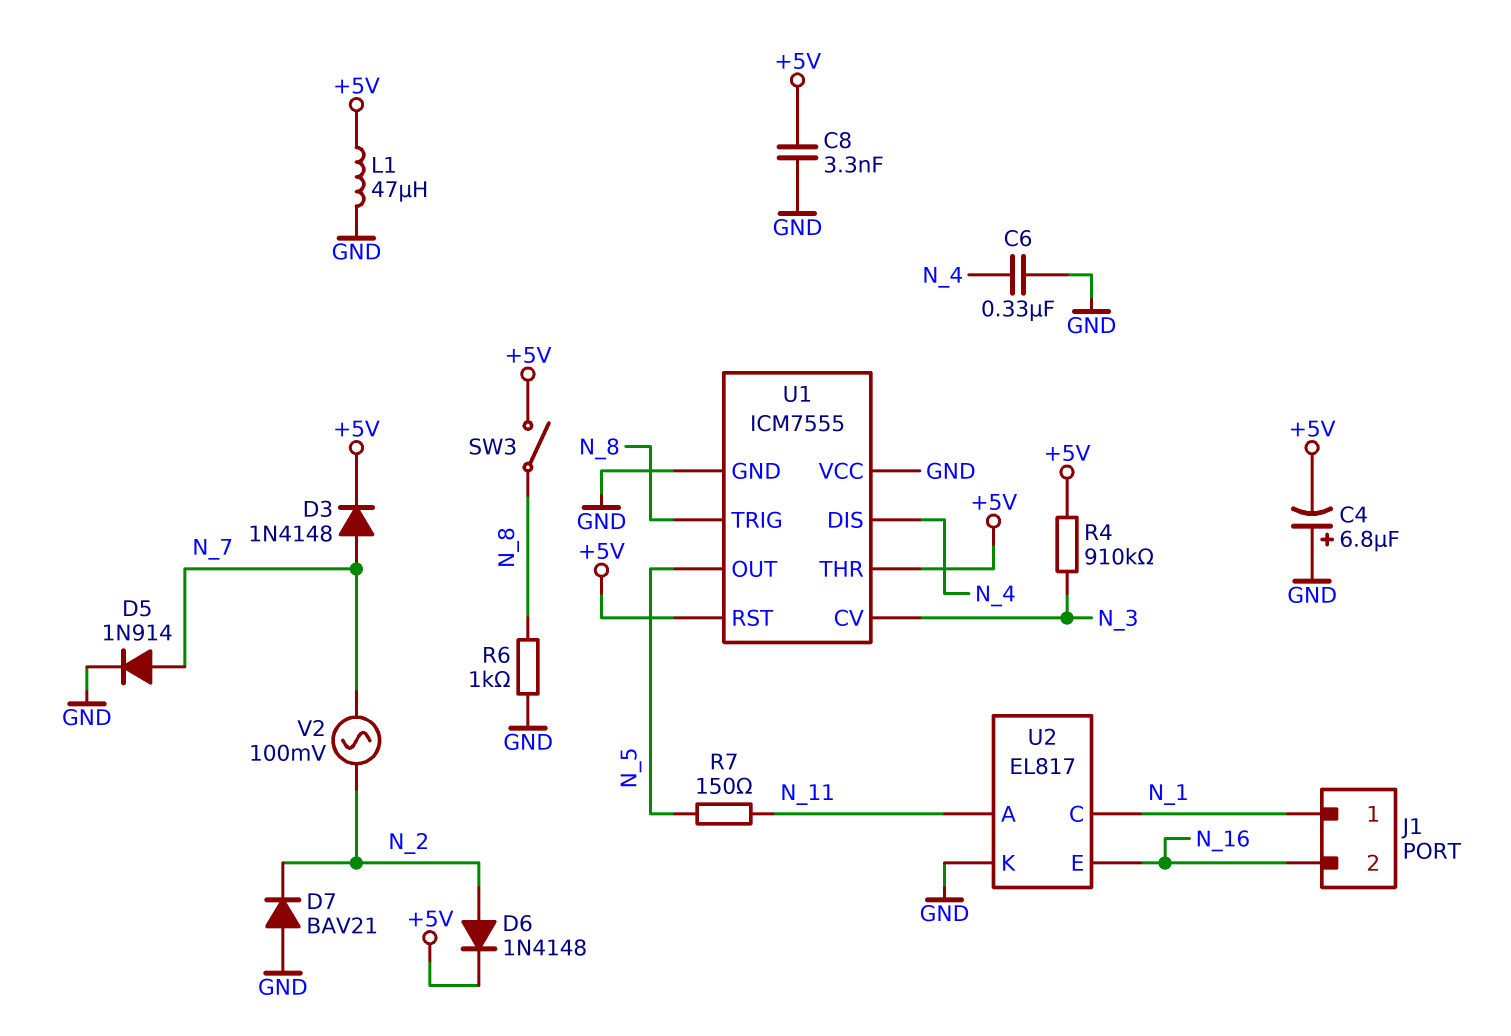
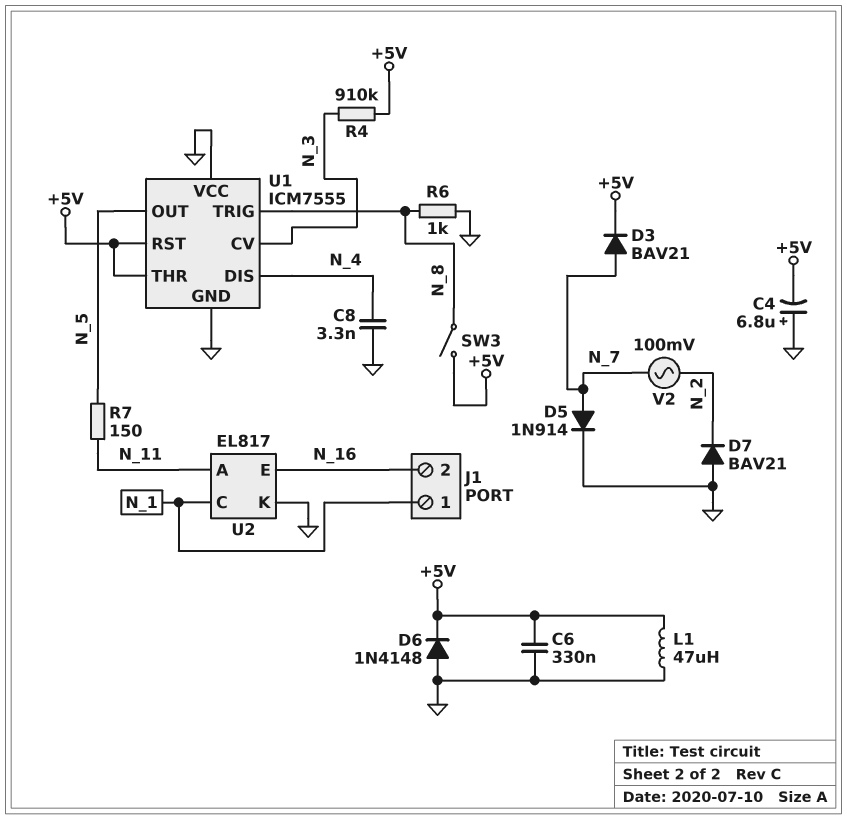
C6: 330nF (GND, N_4) -> 330nF (+5V, GND)
C8: 3.3nF (+5V, GND) -> 3.3nF (GND, N_4)
D3: diode 1N4148 (A N_7, K +5V) -> diode BAV21 (A N_7, K +5V)
D6: diode 1N4148 (A N_2, K +5V) -> diode 1N4148 (A GND, K +5V)

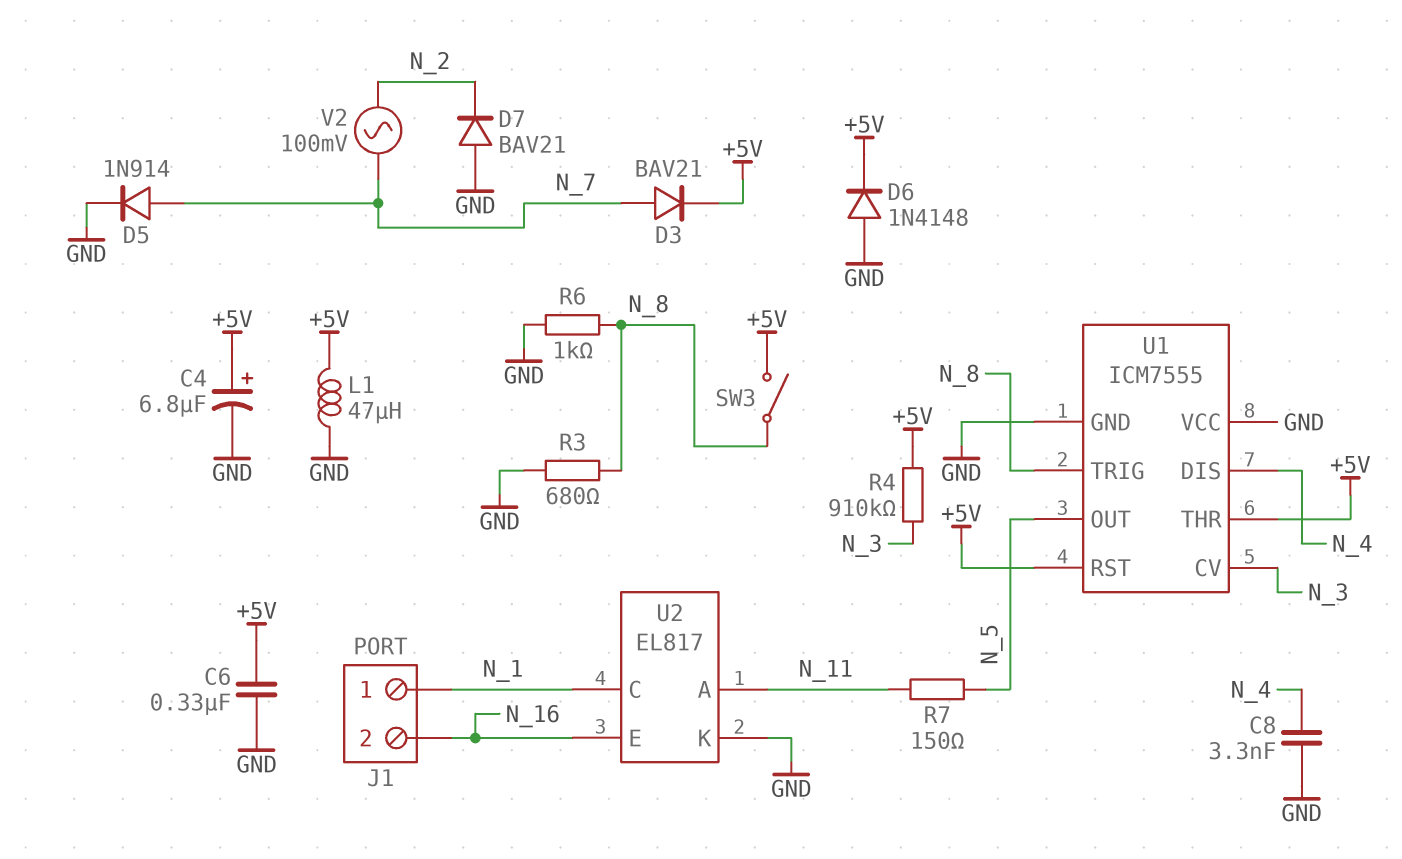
C4: 6.8uF (plus GND, minus +5V) -> 6.8uF (plus +5V, minus GND)
R3: none -> 680 (GND, N_8)

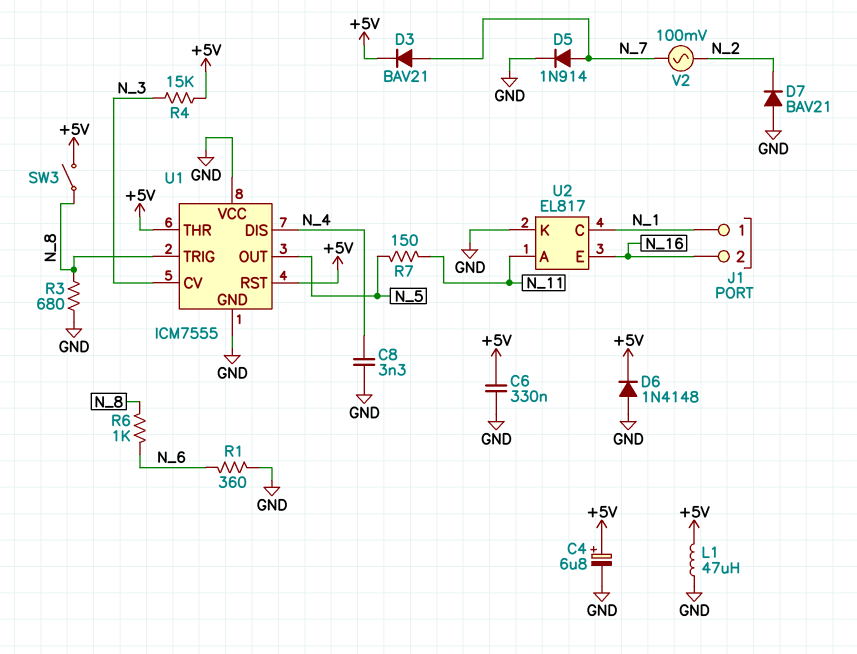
R1: none -> 360 (GND, N_6)
R4: 910k (+5V, N_3) -> 15k (+5V, N_3)
R6: 1k (GND, N_8) -> 1k (N_6, N_8)

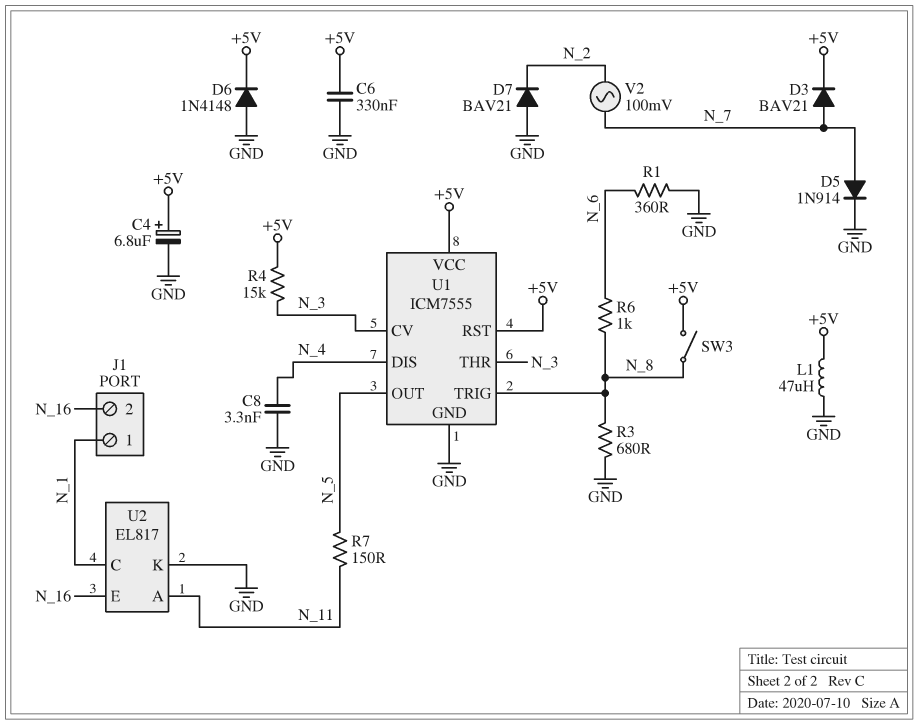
U1 pin THR: +5V -> N_3
U1 pin VCC: GND -> +5V

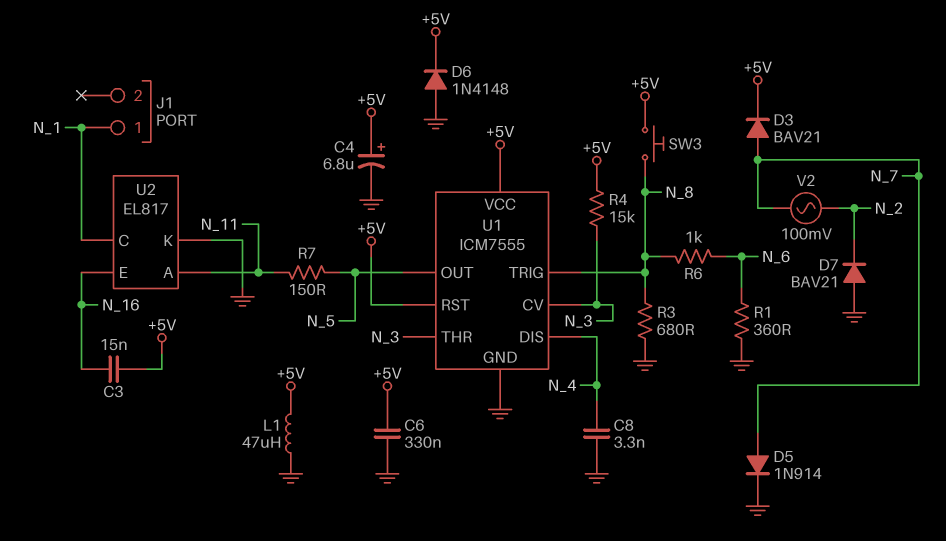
C3: none -> 15nF (+5V, N_16)
J1 pin 2: N_16 -> none
SW3: switch (+5V, N_8) -> button (+5V, N_8)

